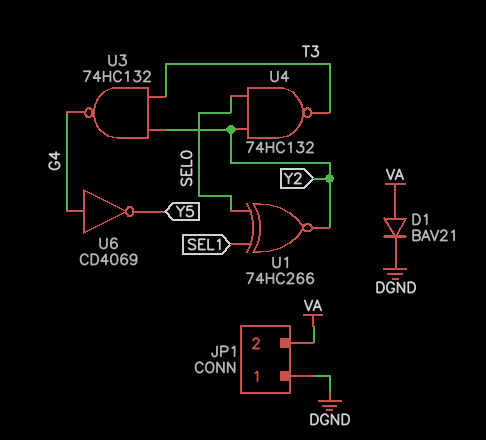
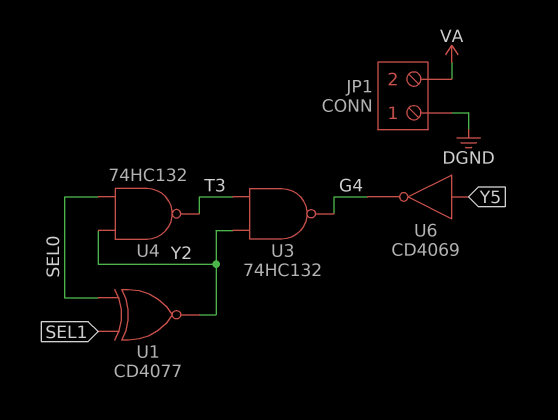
D1: diode BAV21 (A VA, K DGND) -> none
U1: XNOR 74HC266 (in SEL0, in SEL1, out Y2) -> XNOR CD4077 (in SEL0, in SEL1, out Y2)
U6: NOT CD4069 (in G4, out Y5) -> NOT CD4069 (in Y5, out G4)

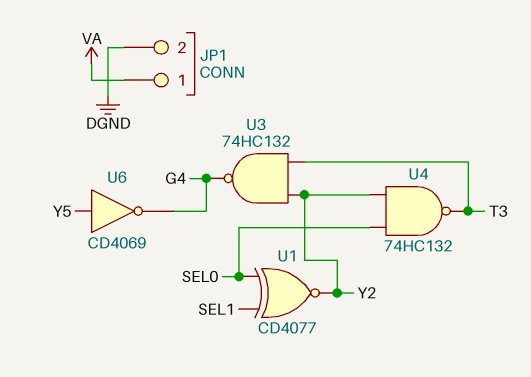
JP1 pin 1: DGND -> VA
JP1 pin 2: VA -> DGND

